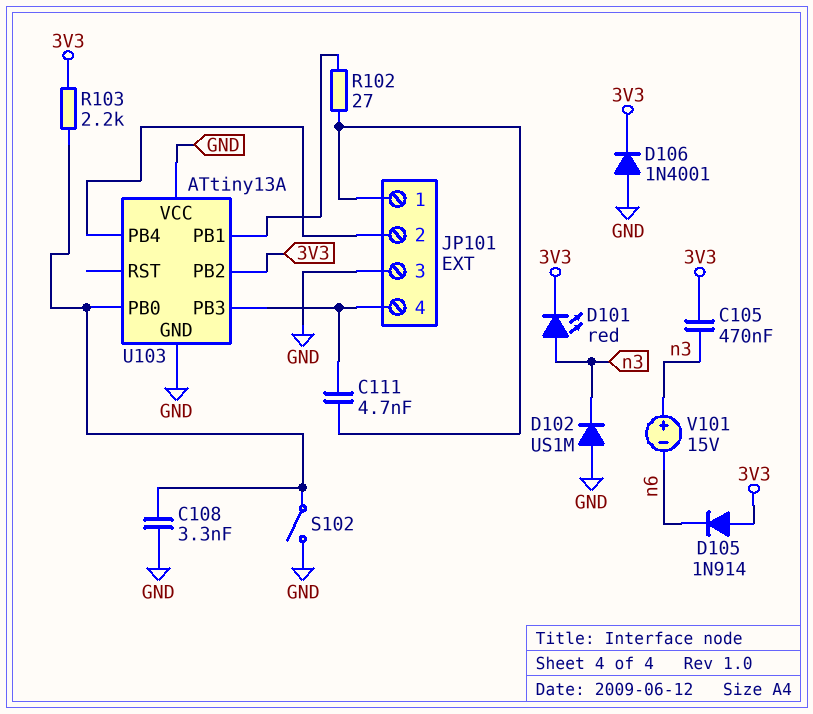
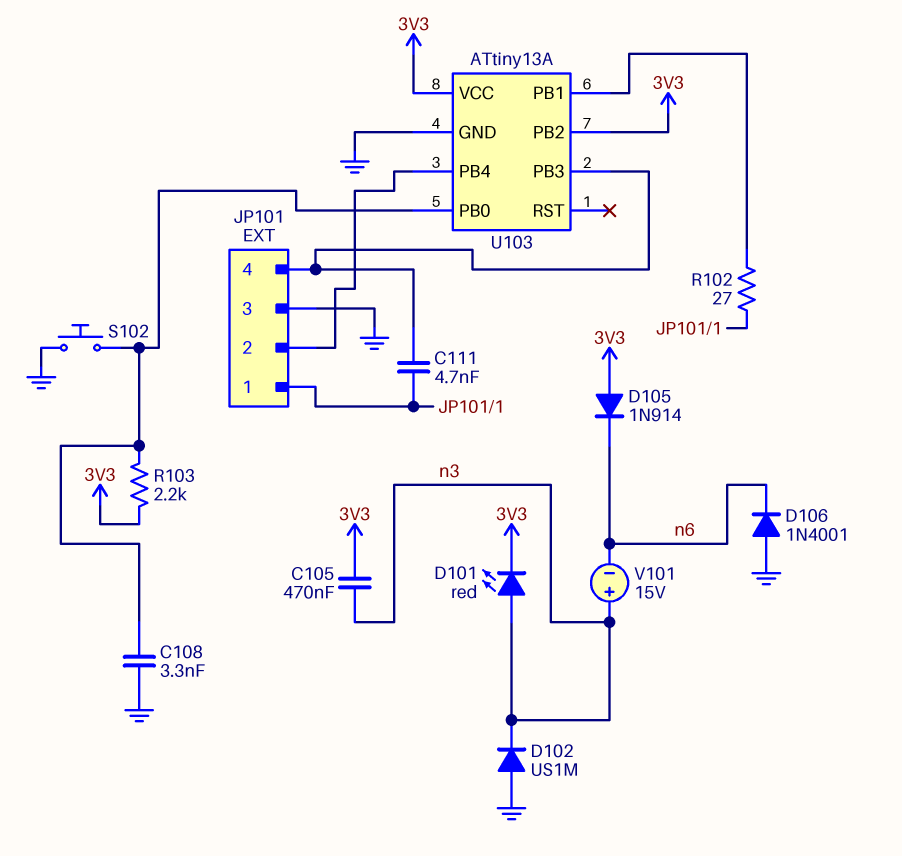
D106: diode 1N4001 (A GND, K 3V3) -> diode 1N4001 (A GND, K n6)
S102: switch (GND, U103/PB0) -> button (GND, U103/PB0)
U103 pin VCC: GND -> 3V3

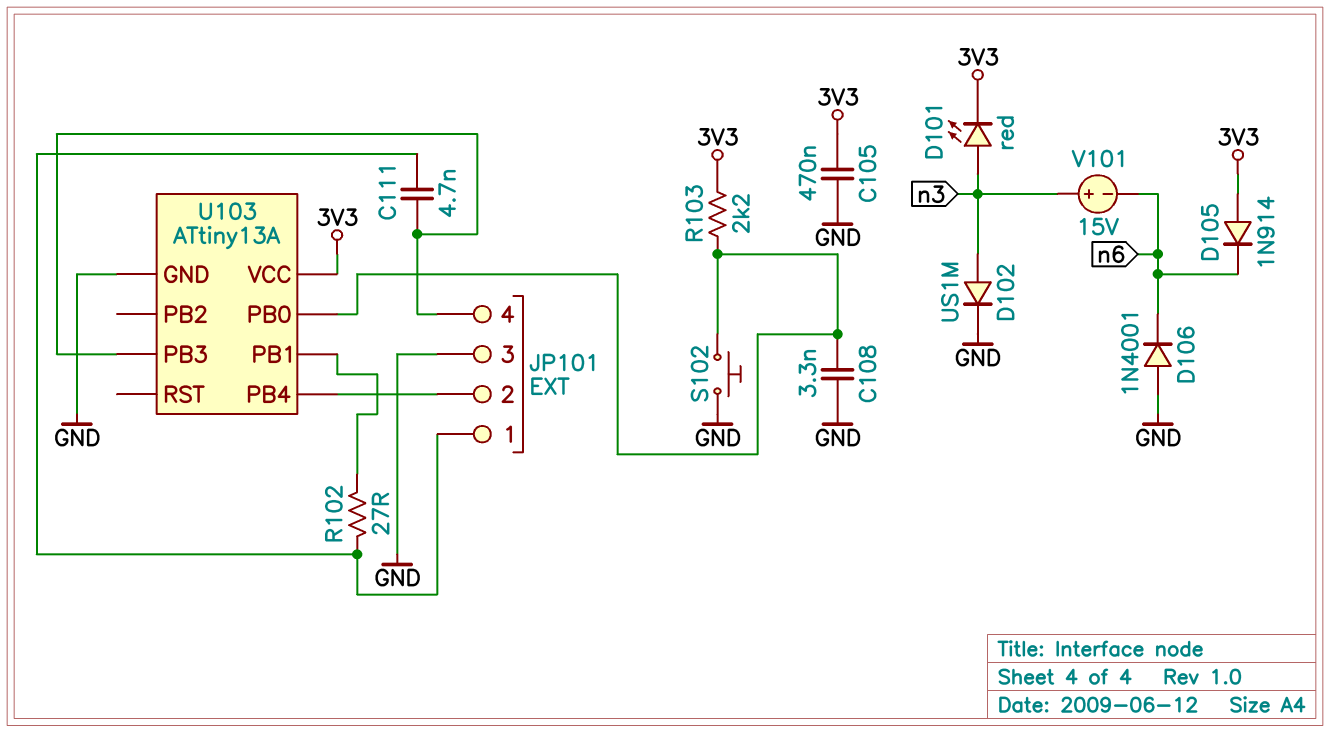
C105: 470nF (3V3, n3) -> 470nF (3V3, GND)
D102: diode US1M (A GND, K n3) -> diode US1M (A n3, K GND)
U103 pin PB2: 3V3 -> none

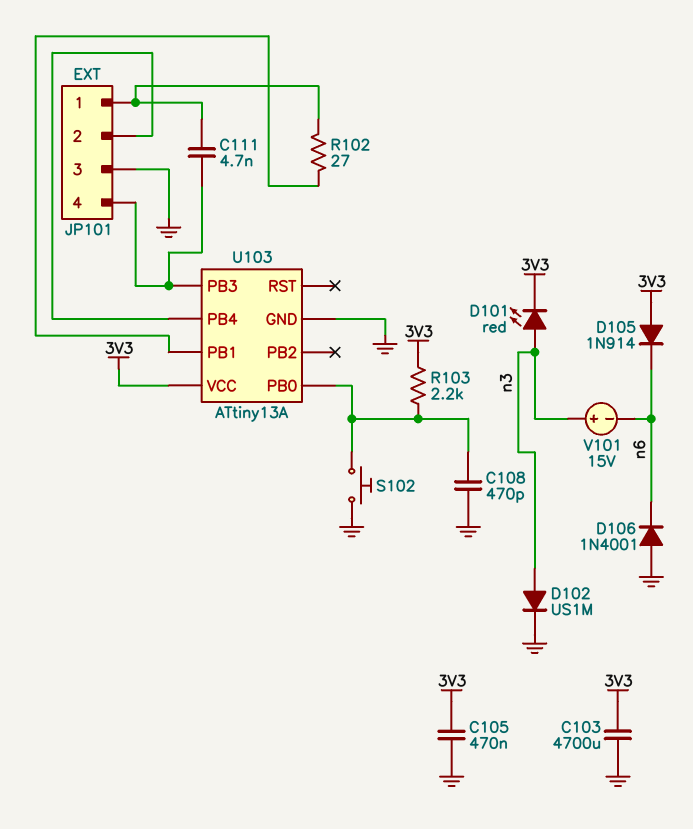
C103: none -> 4700uF (3V3, GND)
C108: 3.3nF (GND, U103/PB0) -> 470pF (GND, U103/PB0)

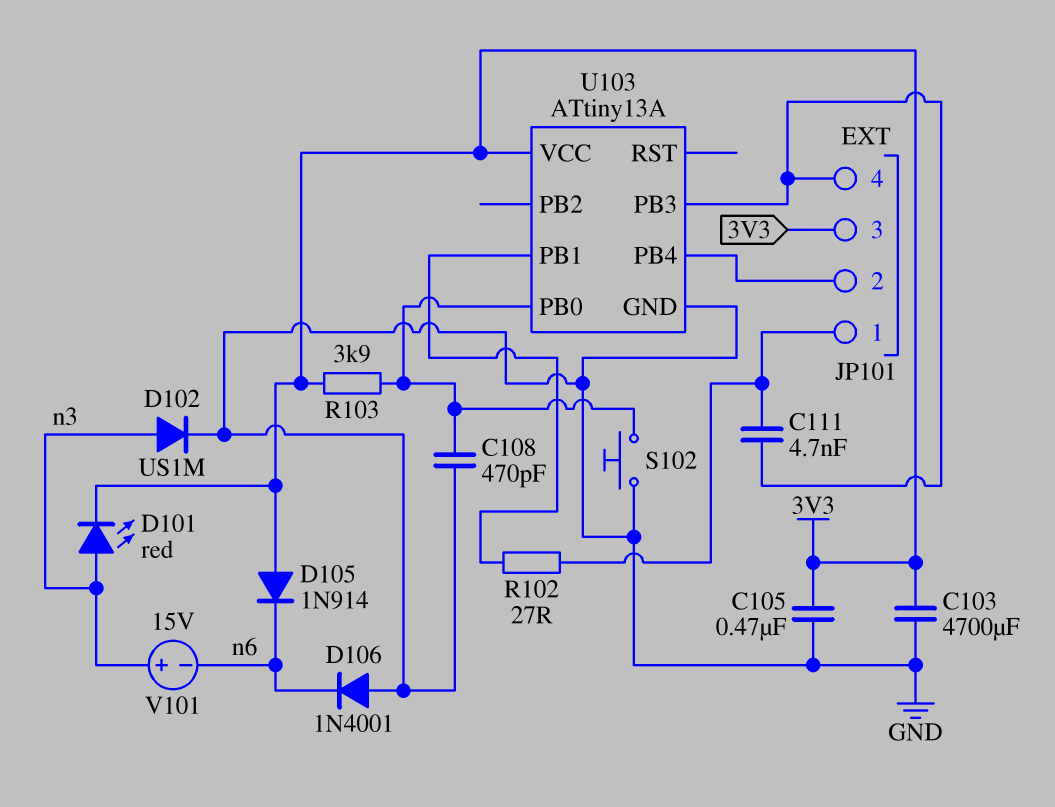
JP101 pin 3: GND -> 3V3
R103: 2.2k (3V3, U103/PB0) -> 3.9k (3V3, U103/PB0)

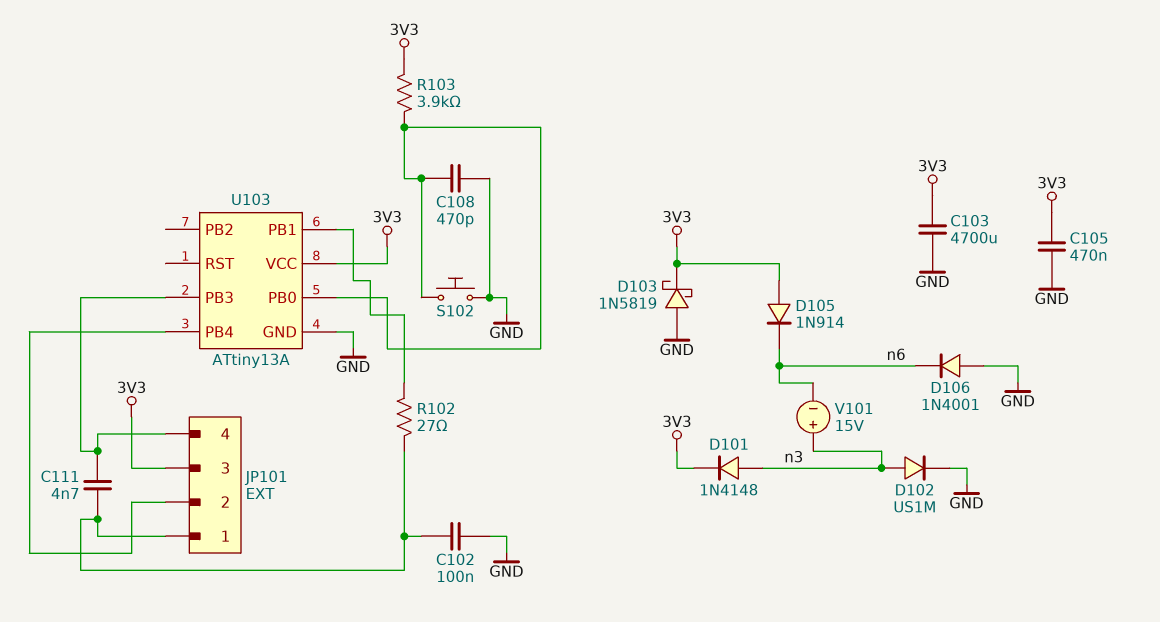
C102: none -> 100nF (GND, JP101/1)
D101: LED red (A n3, K 3V3) -> diode 1N4148 (A n3, K 3V3)
D103: none -> schottky 1N5819 (A GND, K 3V3)

